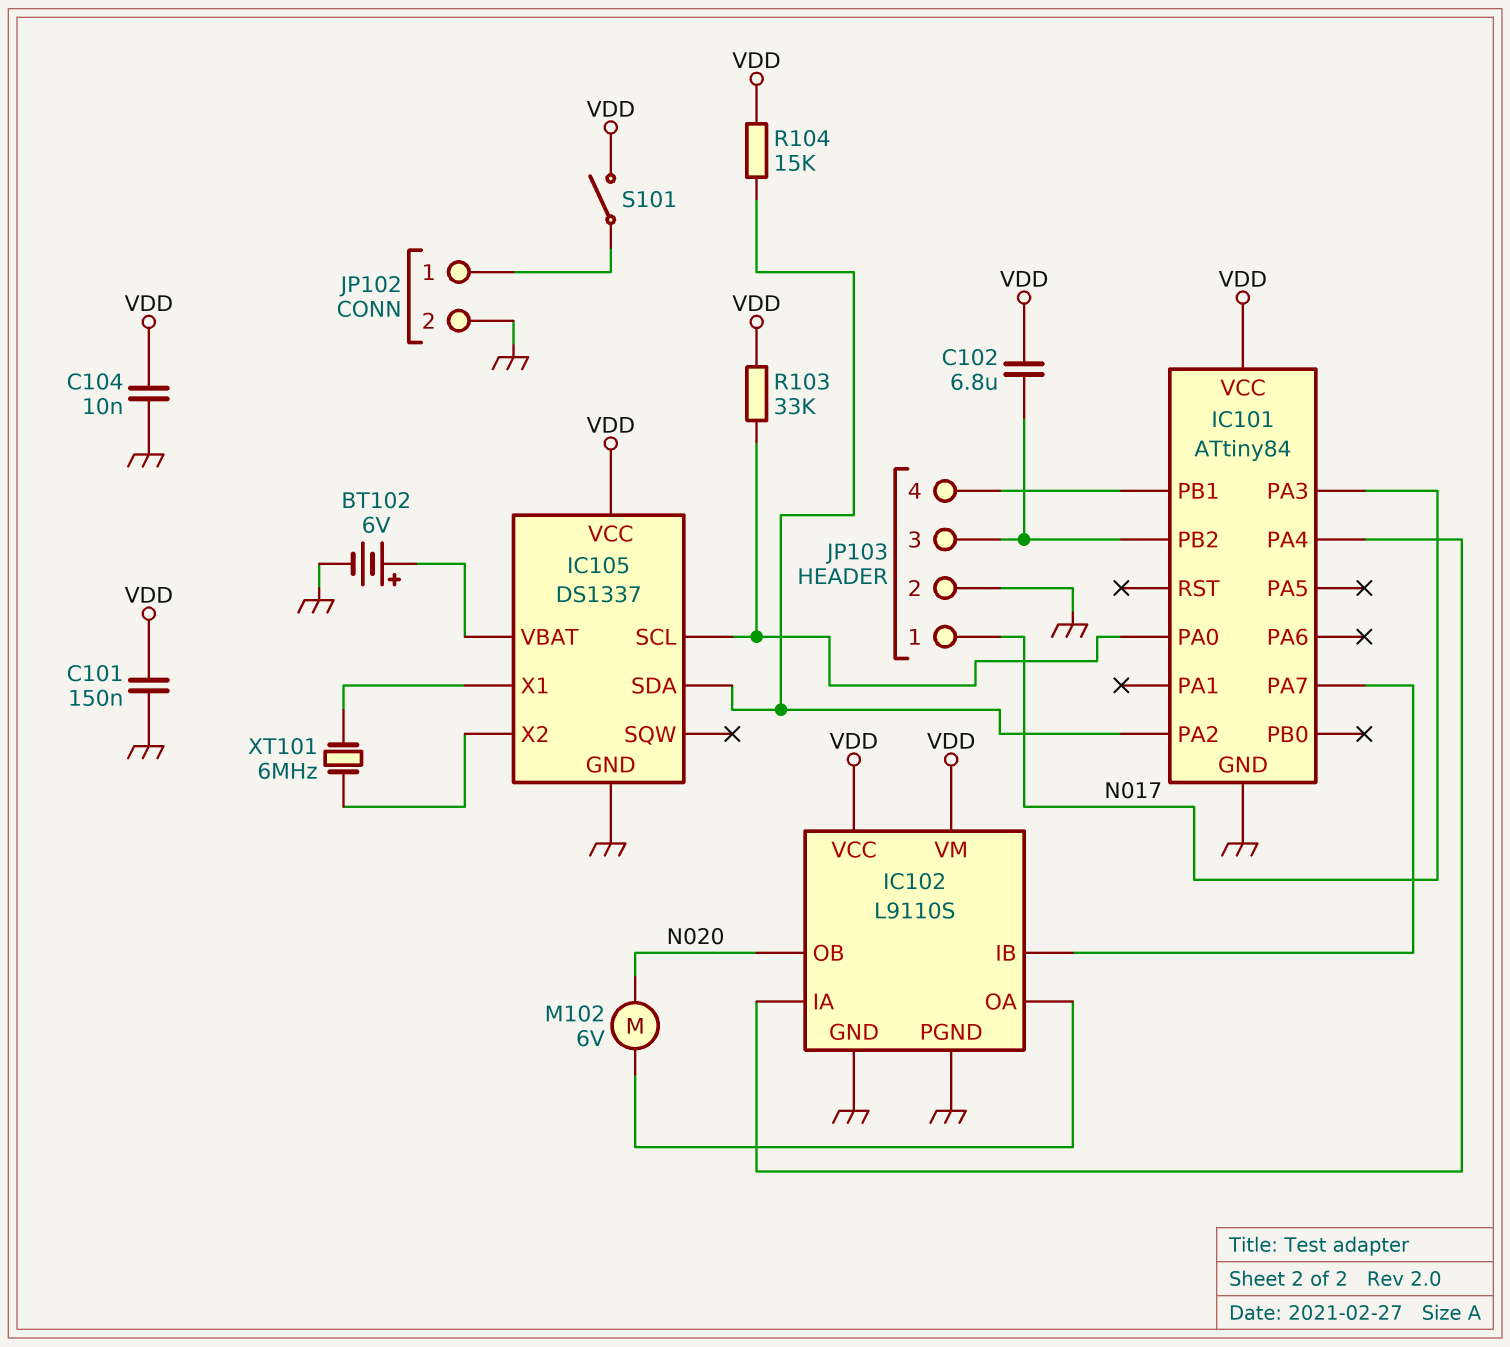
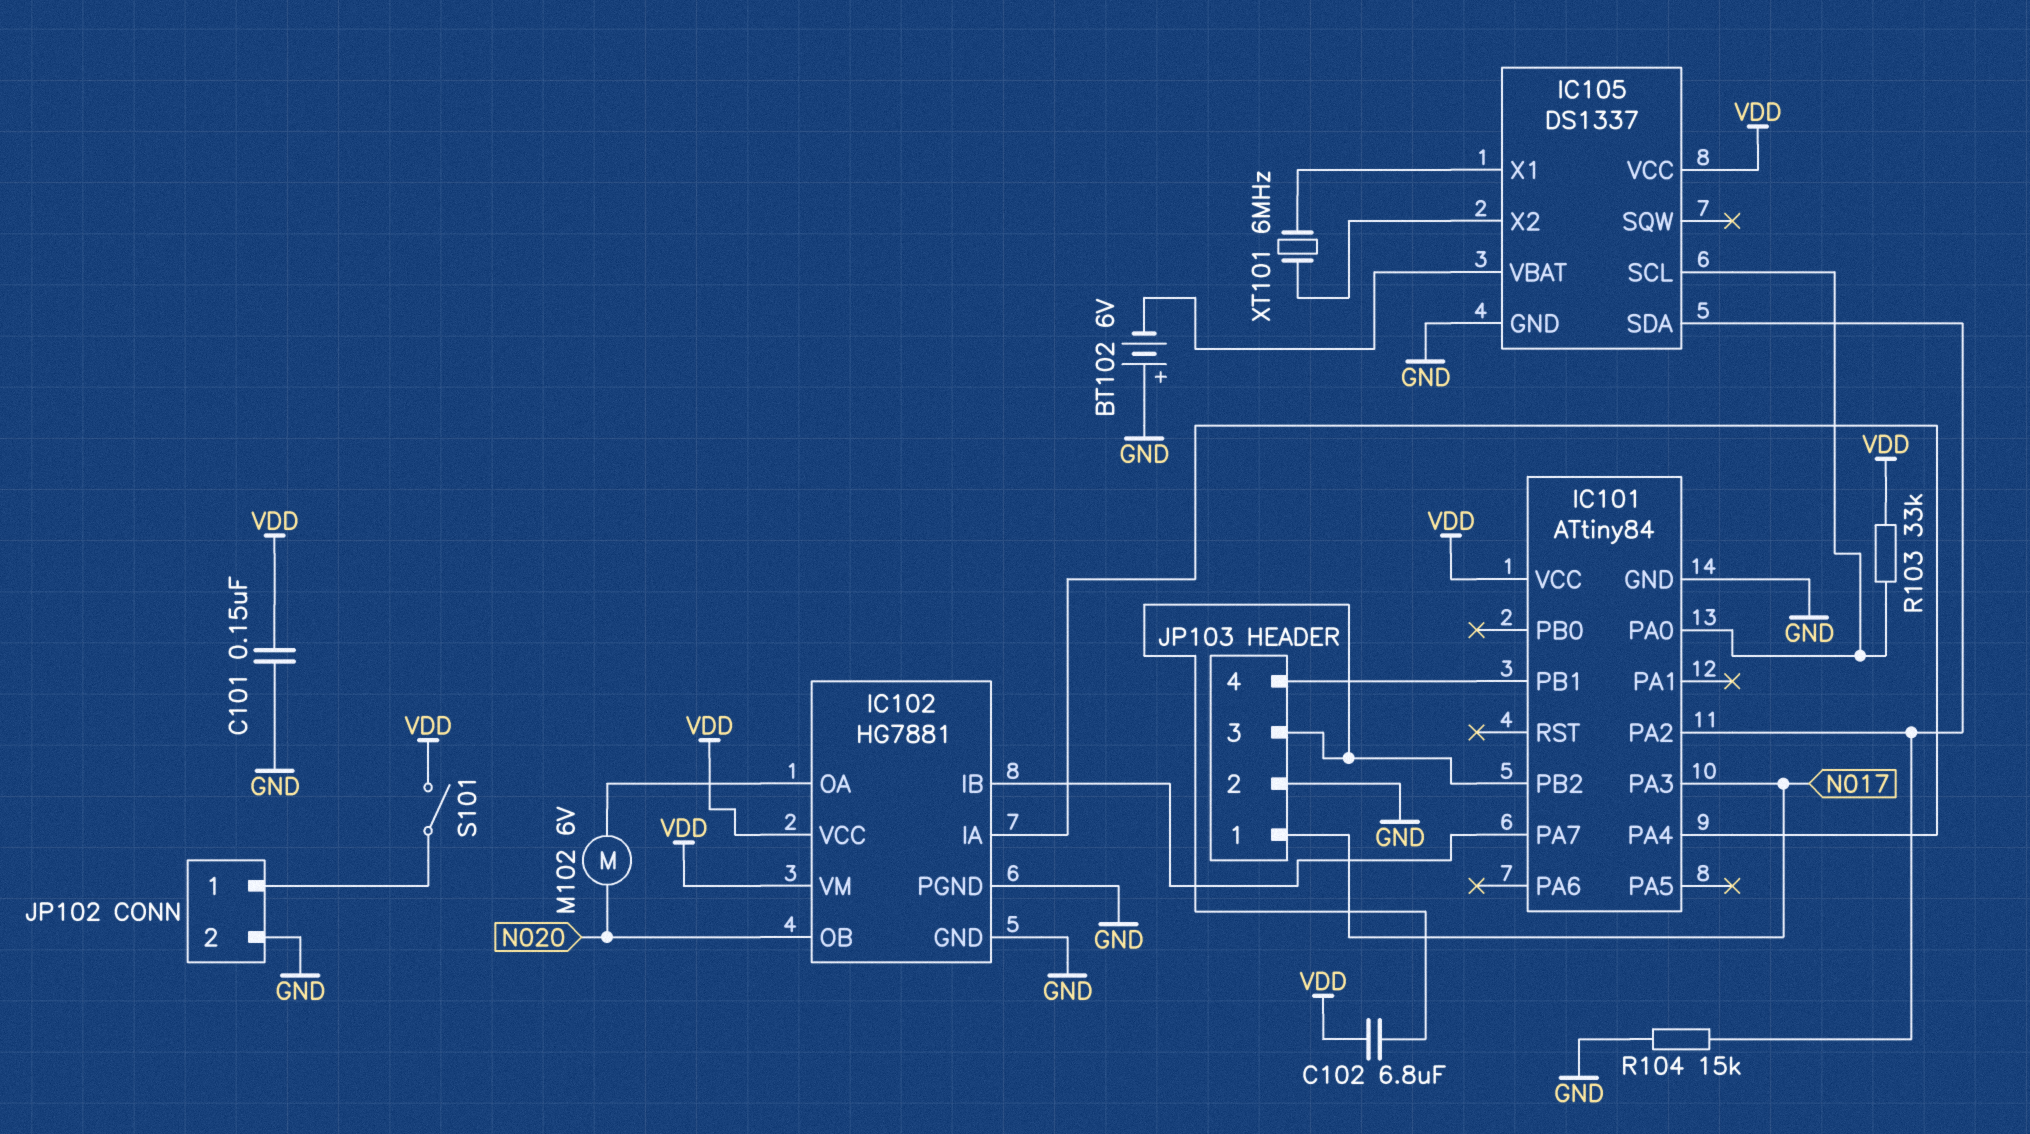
BT102: 6V (plus IC105/VBAT, minus GND) -> 6V (plus GND, minus IC105/VBAT)
C104: 10nF (GND, VDD) -> none
IC102: L9110S -> HG7881
R104: 15k (IC101/PA2, VDD) -> 15k (GND, IC101/PA2)

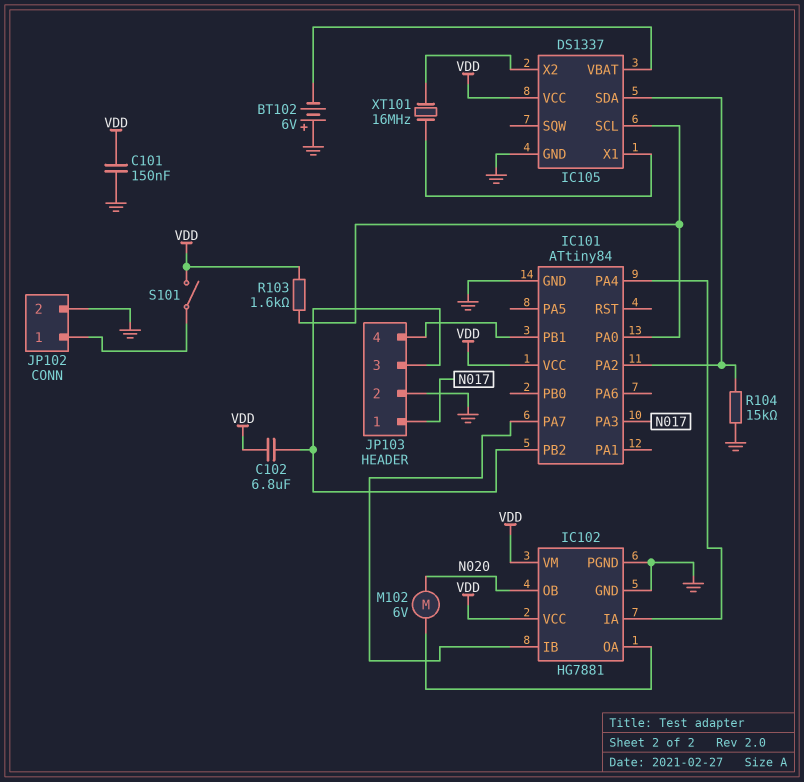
R103: 33k (IC101/PA0, VDD) -> 1.6k (IC101/PA0, VDD)
XT101: 6MHz (IC105/X1, IC105/X2) -> 16MHz (IC105/X1, IC105/X2)

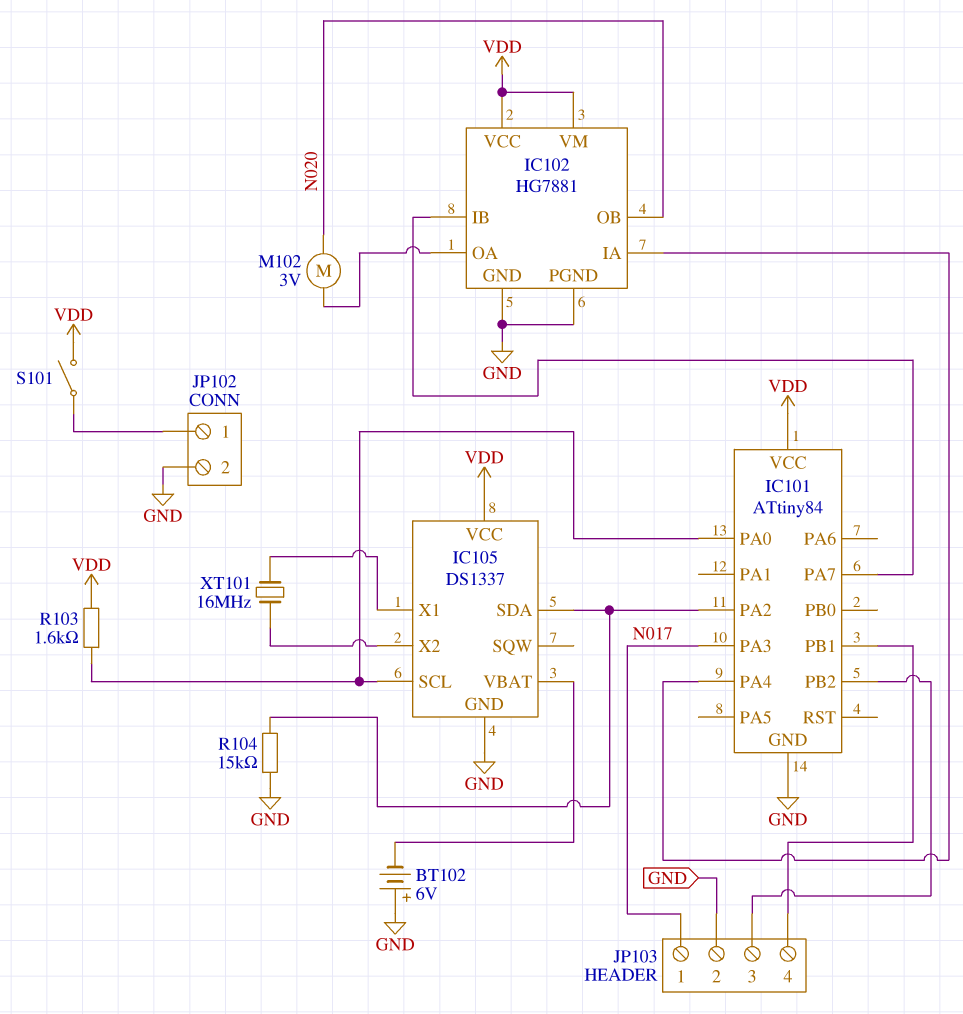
C101: 150nF (GND, VDD) -> none
C102: 6.8uF (IC101/PB2, VDD) -> none
M102: motor 6V (IC102/OA, N020) -> motor 3V (IC102/OA, N020)

